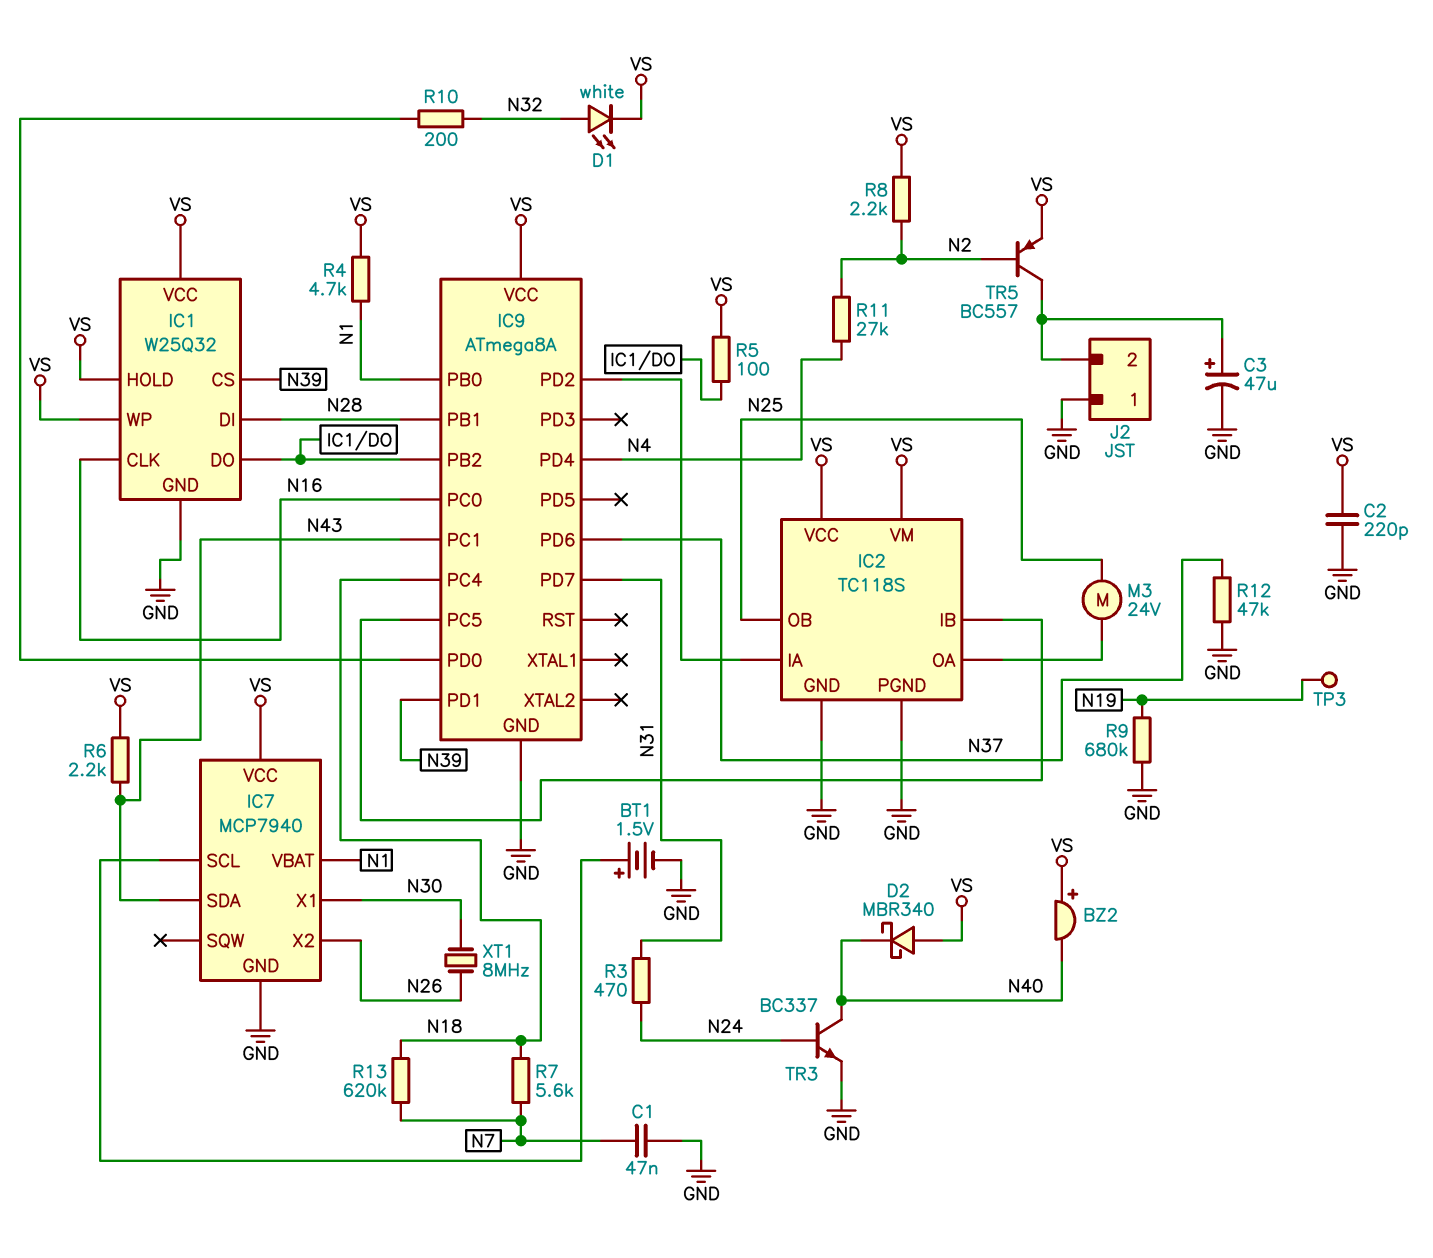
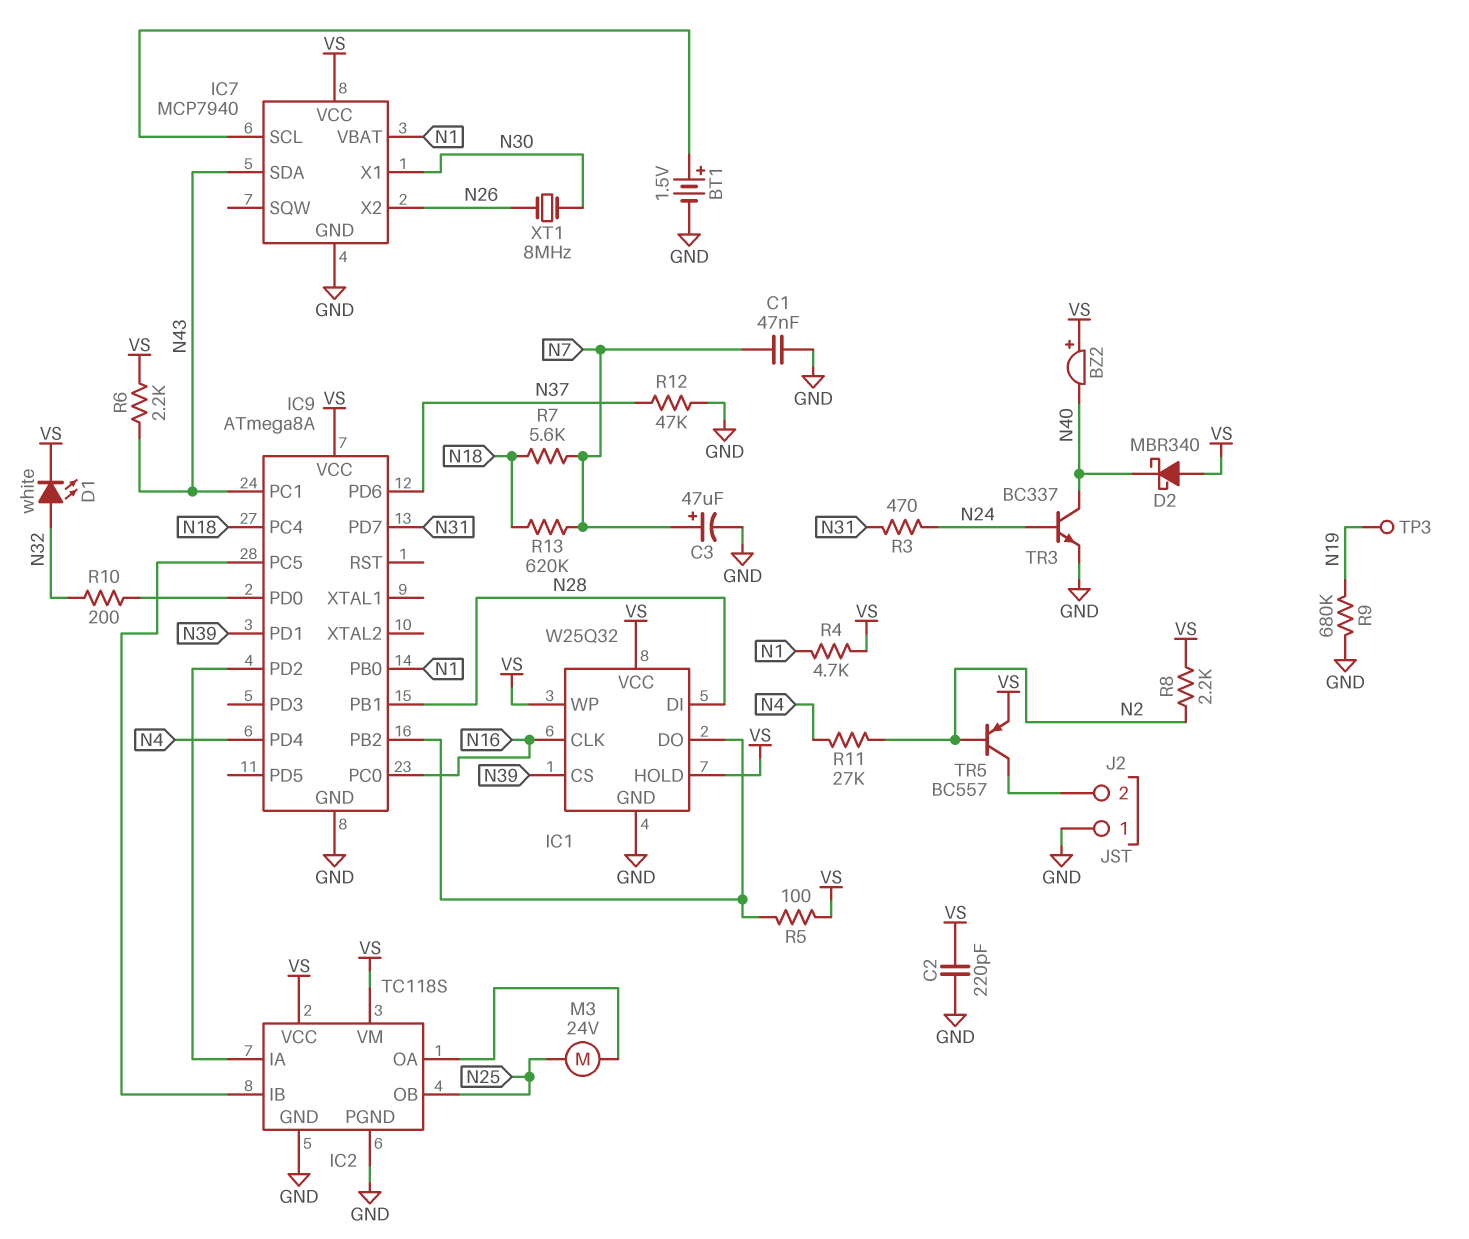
C3: 47uF (plus J2/2, minus GND) -> 47uF (plus N7, minus GND)

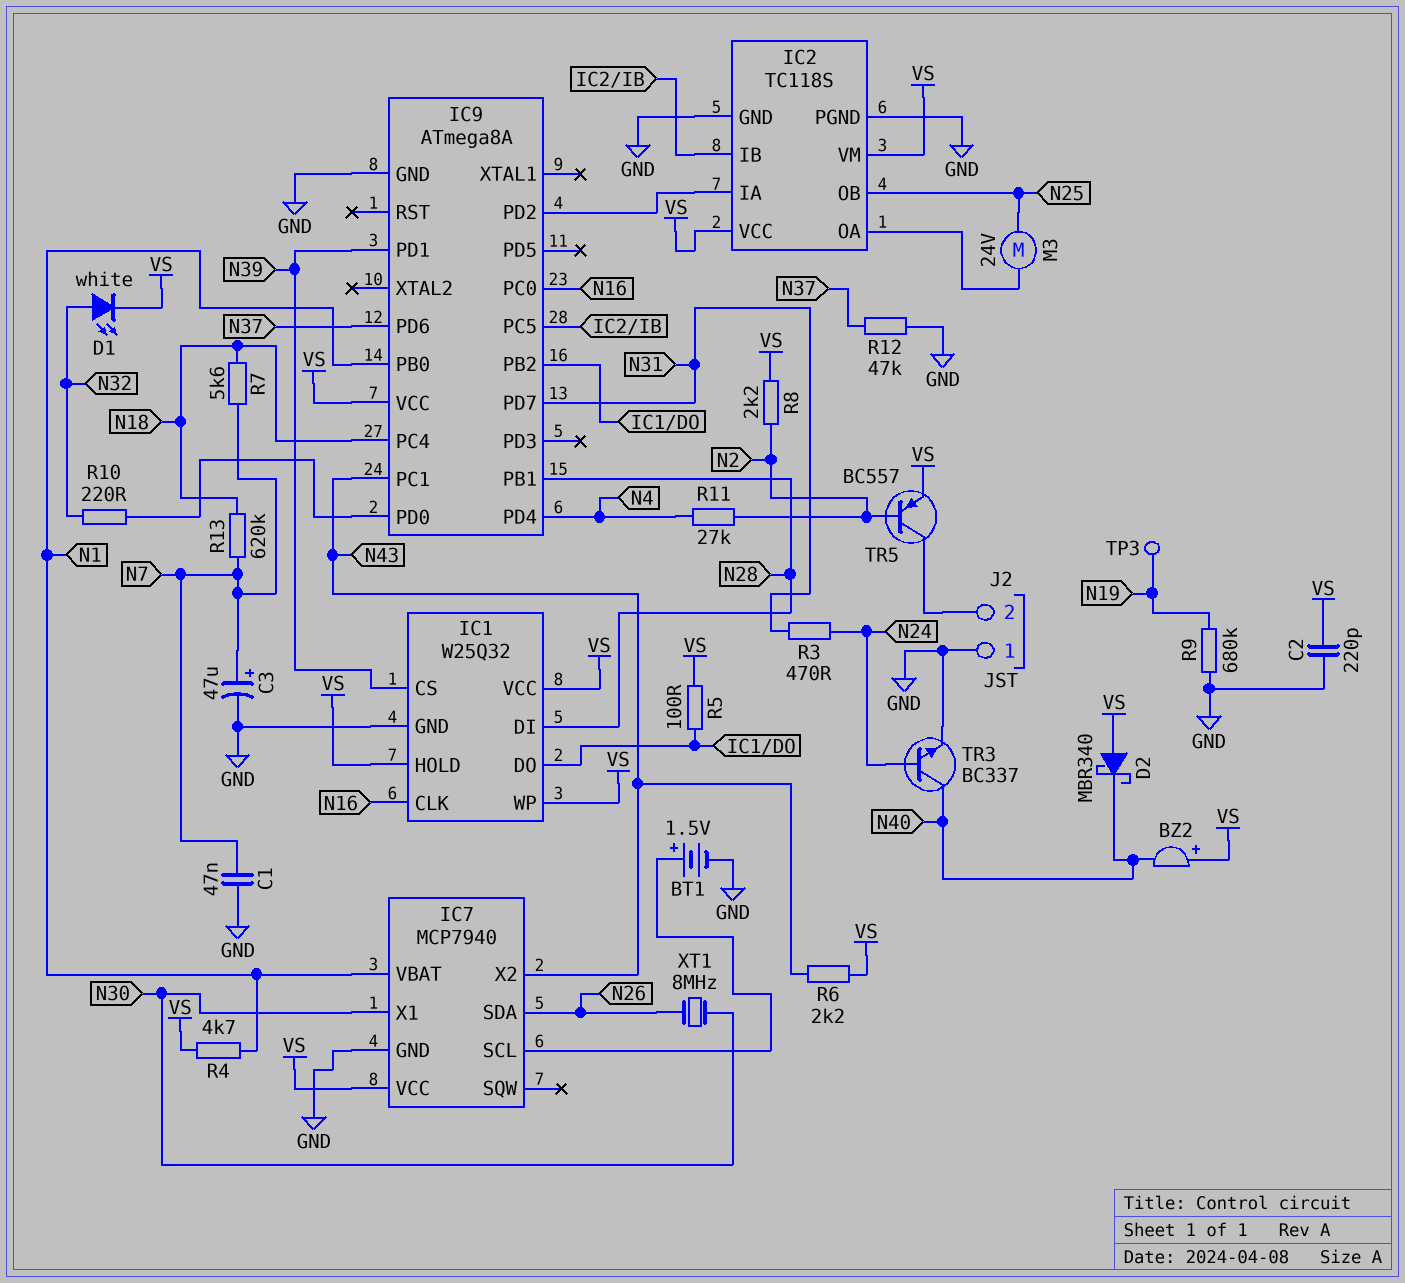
IC7 pin SDA: N43 -> N26
IC7 pin X2: N26 -> N43
R10: 200 (IC9/PD0, N32) -> 220 (IC9/PD0, N32)

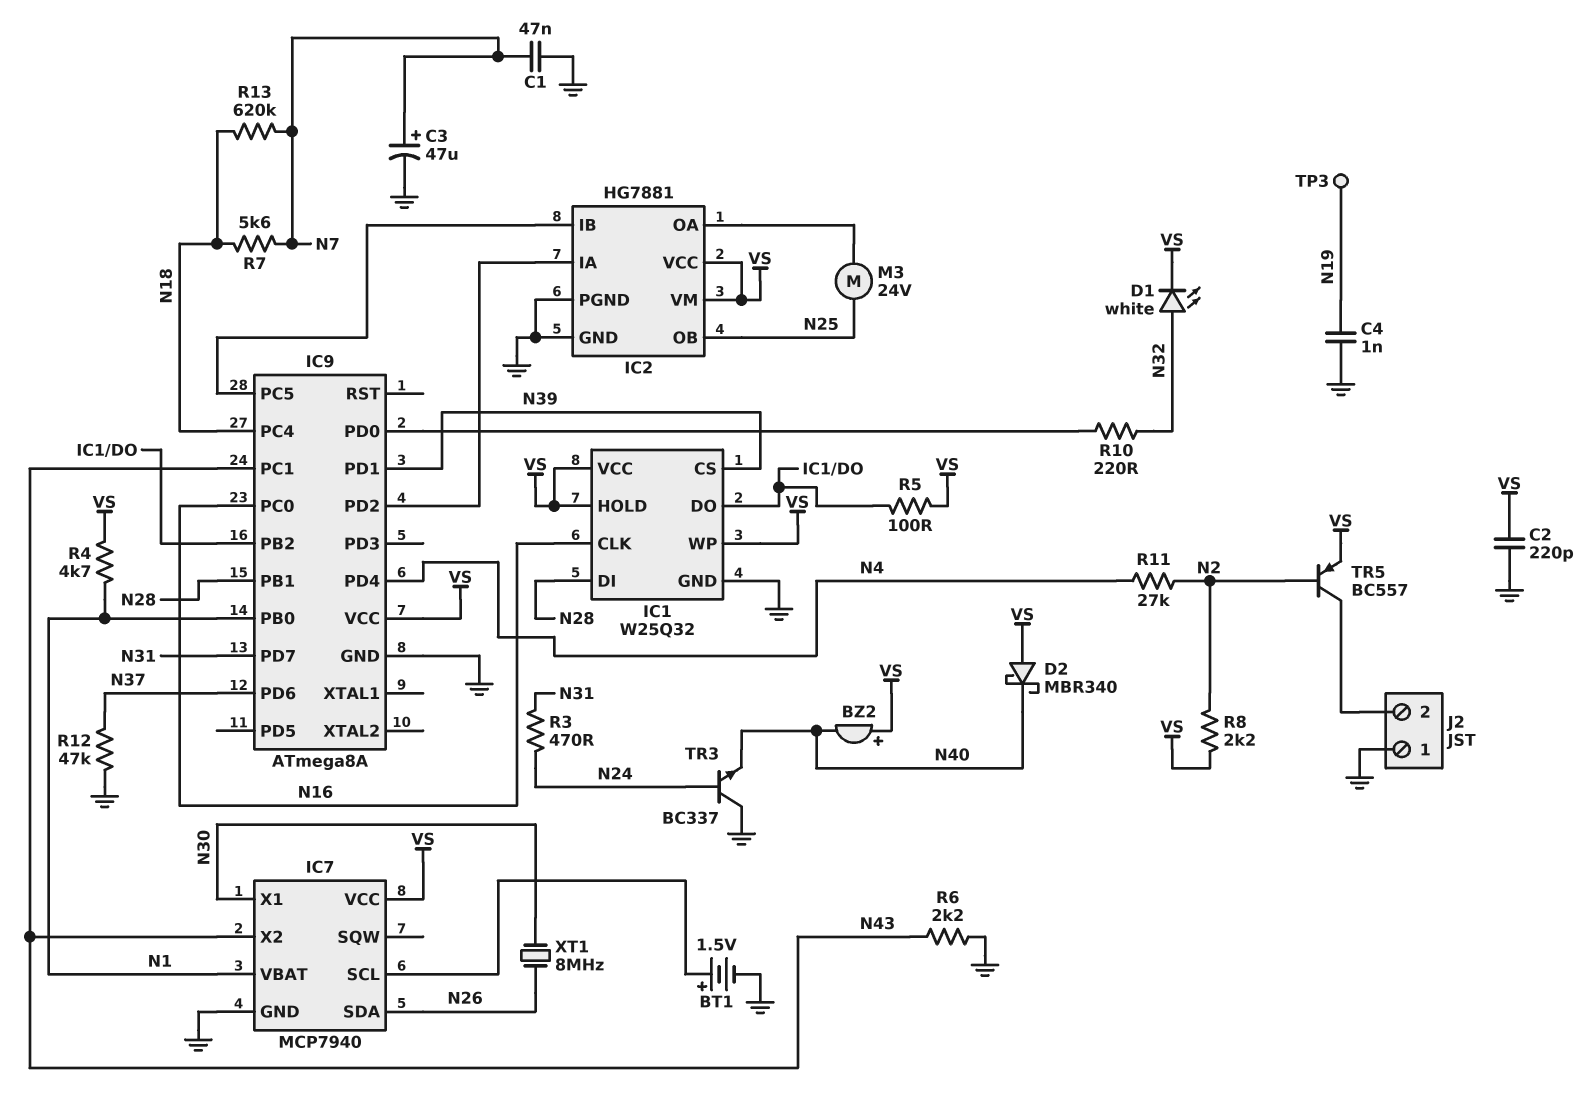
C4: none -> 1nF (GND, N19)
IC2: TC118S -> HG7881
R6: 2.2k (N43, VS) -> 2.2k (GND, N43)
R9: 680k (GND, N19) -> none
TR3: NPN BC337 (B N24, C N40, E GND) -> NPN BC337 (B N24, C GND, E N40)

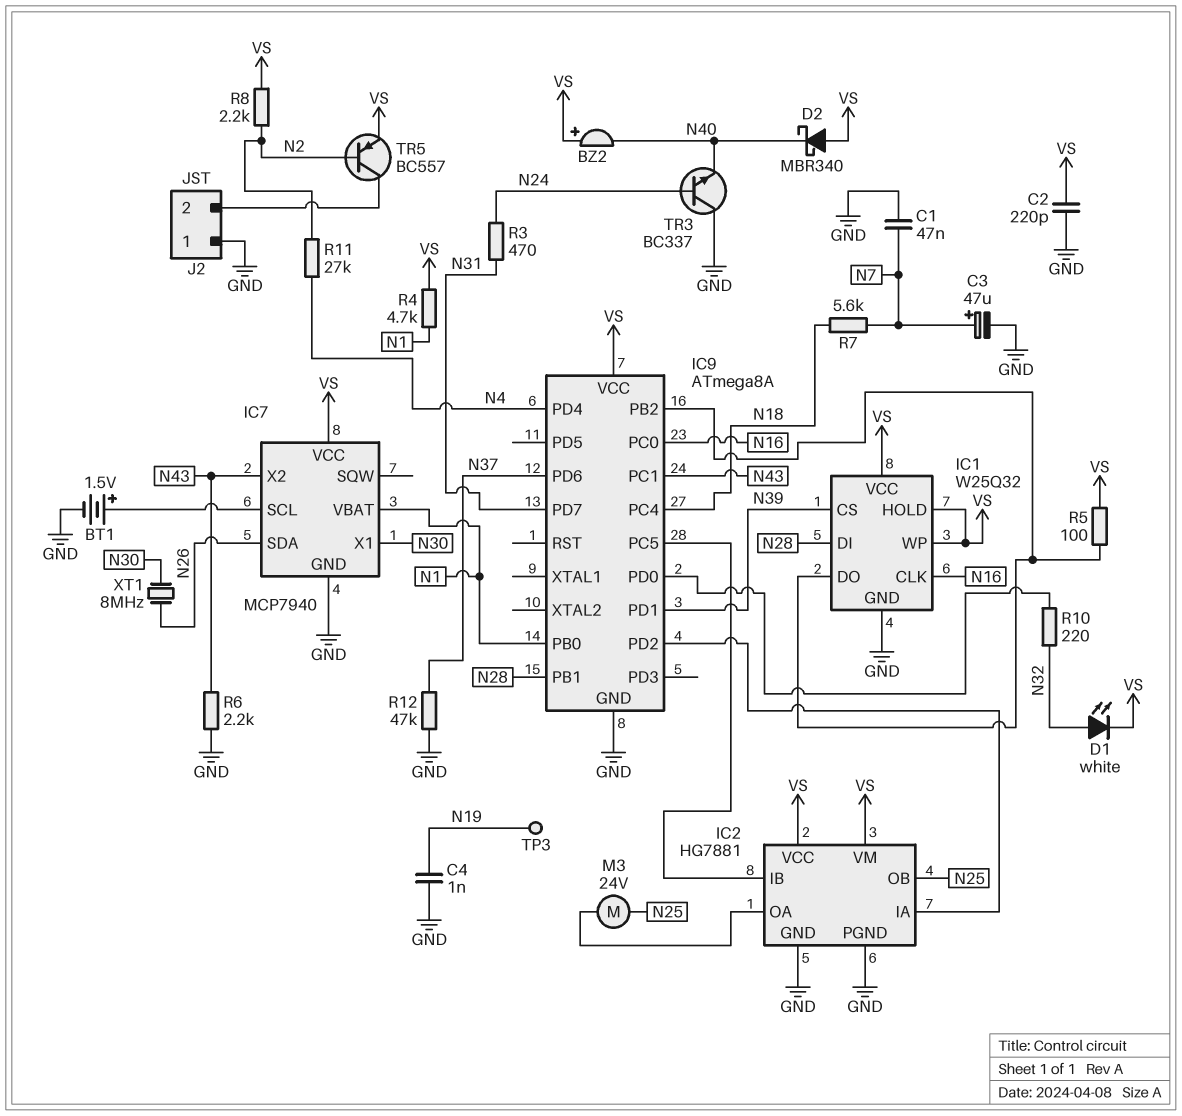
R13: 620k (N7, N18) -> none

